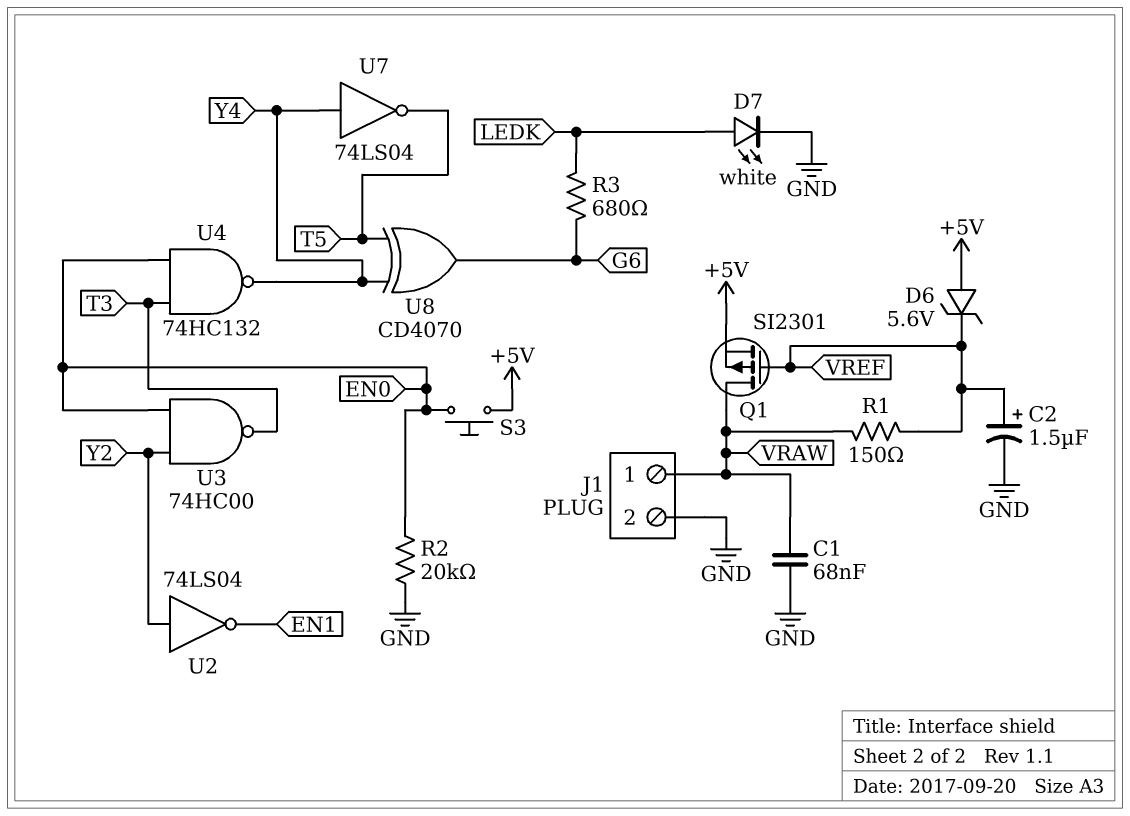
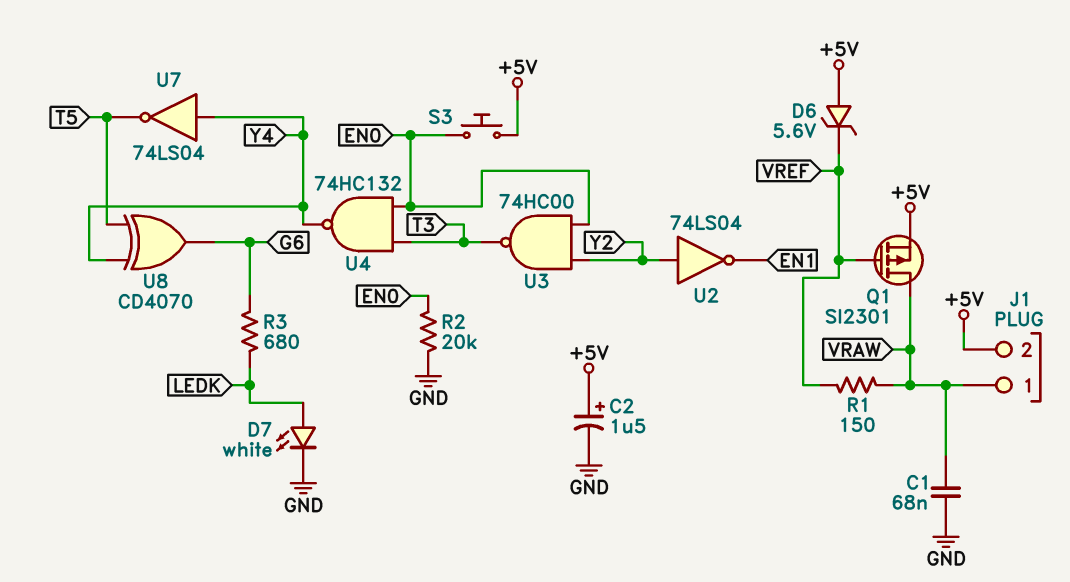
C2: 1.5uF (plus VREF, minus GND) -> 1.5uF (plus +5V, minus GND)
J1 pin 2: GND -> +5V

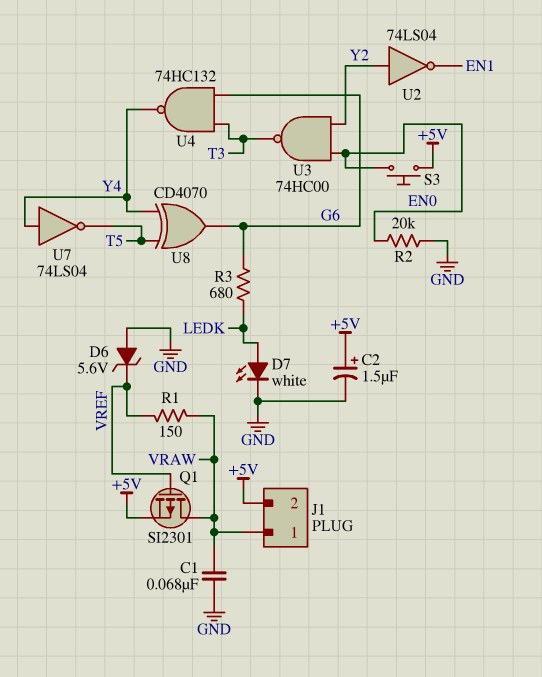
D6: zener 5.6V (A +5V, K VREF) -> zener 5.6V (A GND, K VREF)
U4: NAND 74HC132 (in EN0, in T3, out Y4) -> NAND 74HC132 (in G6, in T3, out Y4)

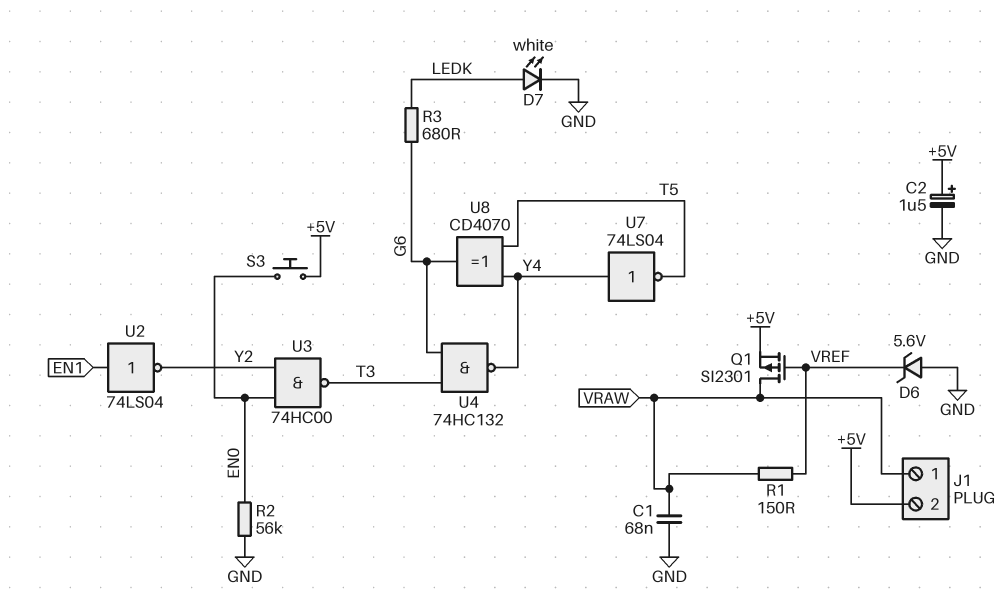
R2: 20k (EN0, GND) -> 56k (EN0, GND)
U2: NOT 74LS04 (in Y2, out EN1) -> NOT 74LS04 (in EN1, out Y2)

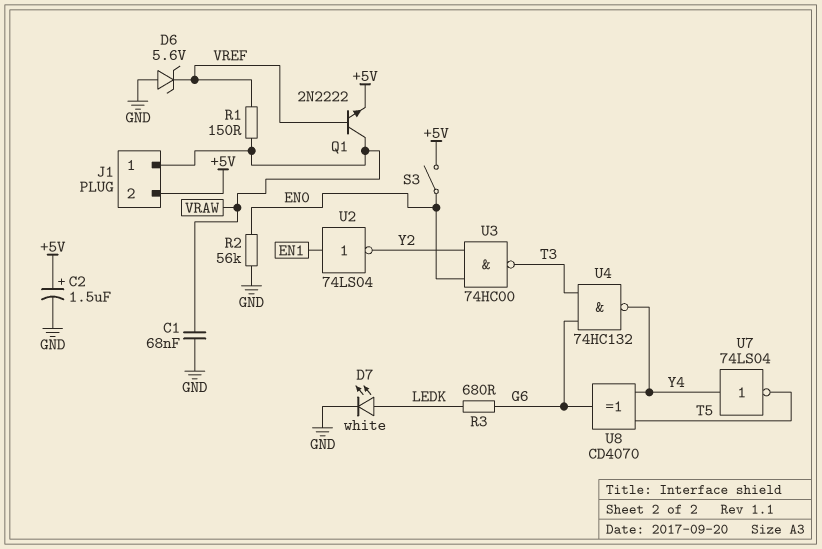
Q1: PMOS SI2301 (G VREF, D VRAW, S +5V) -> NPN 2N2222 (B VREF, C VRAW, E +5V)
S3: button (+5V, EN0) -> switch (+5V, EN0)

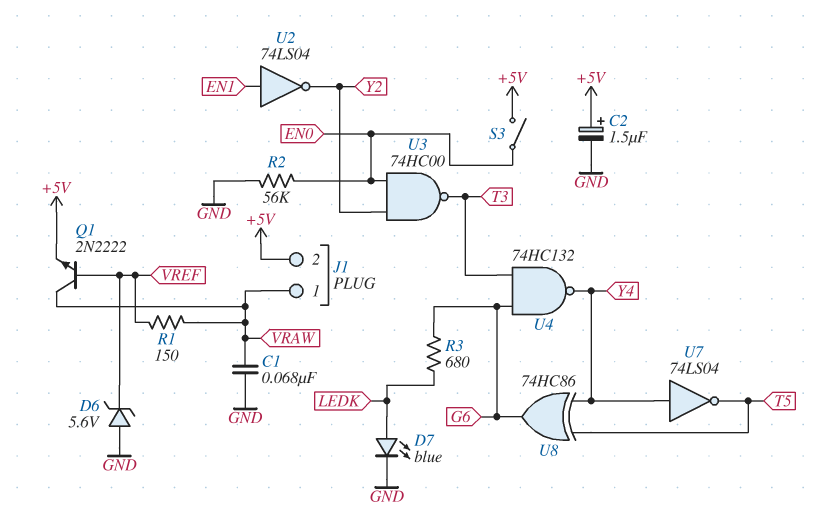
D7: LED white (A LEDK, K GND) -> LED blue (A LEDK, K GND)
U8: XOR CD4070 (in T5, in Y4, out G6) -> XOR 74HC86 (in T5, in Y4, out G6)

